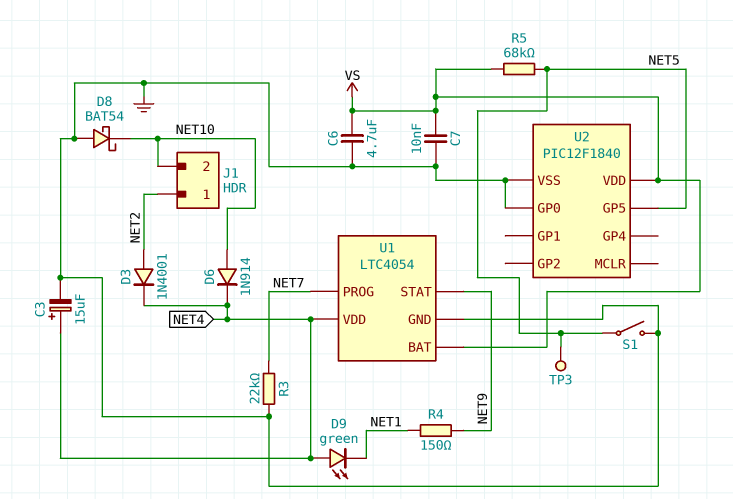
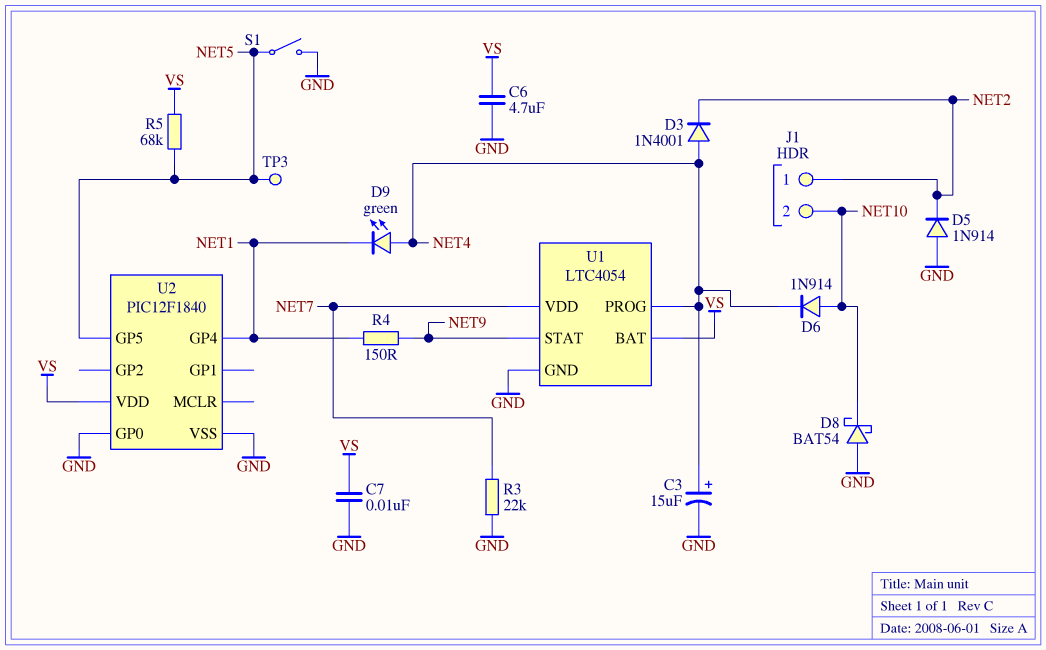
D3: diode 1N4001 (A NET2, K NET4) -> diode 1N4001 (A NET4, K NET2)
D5: none -> diode 1N914 (A GND, K NET2)
U1 pin PROG: NET7 -> NET4
U1 pin VDD: NET4 -> NET7
U2 pin GP4: none -> NET1

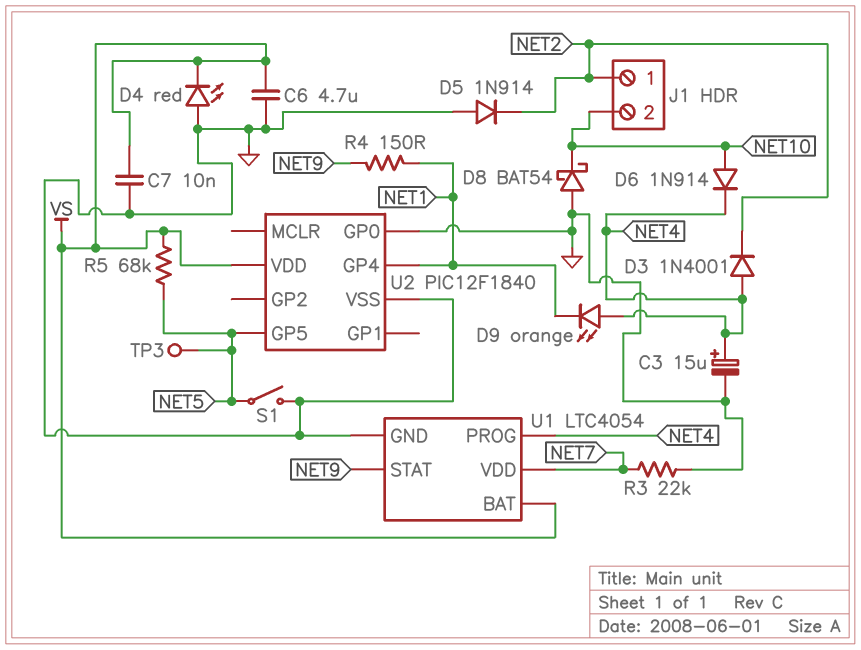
D4: none -> LED red (A GND, K VS)
D9: LED green (A NET4, K NET1) -> LED orange (A NET4, K NET1)

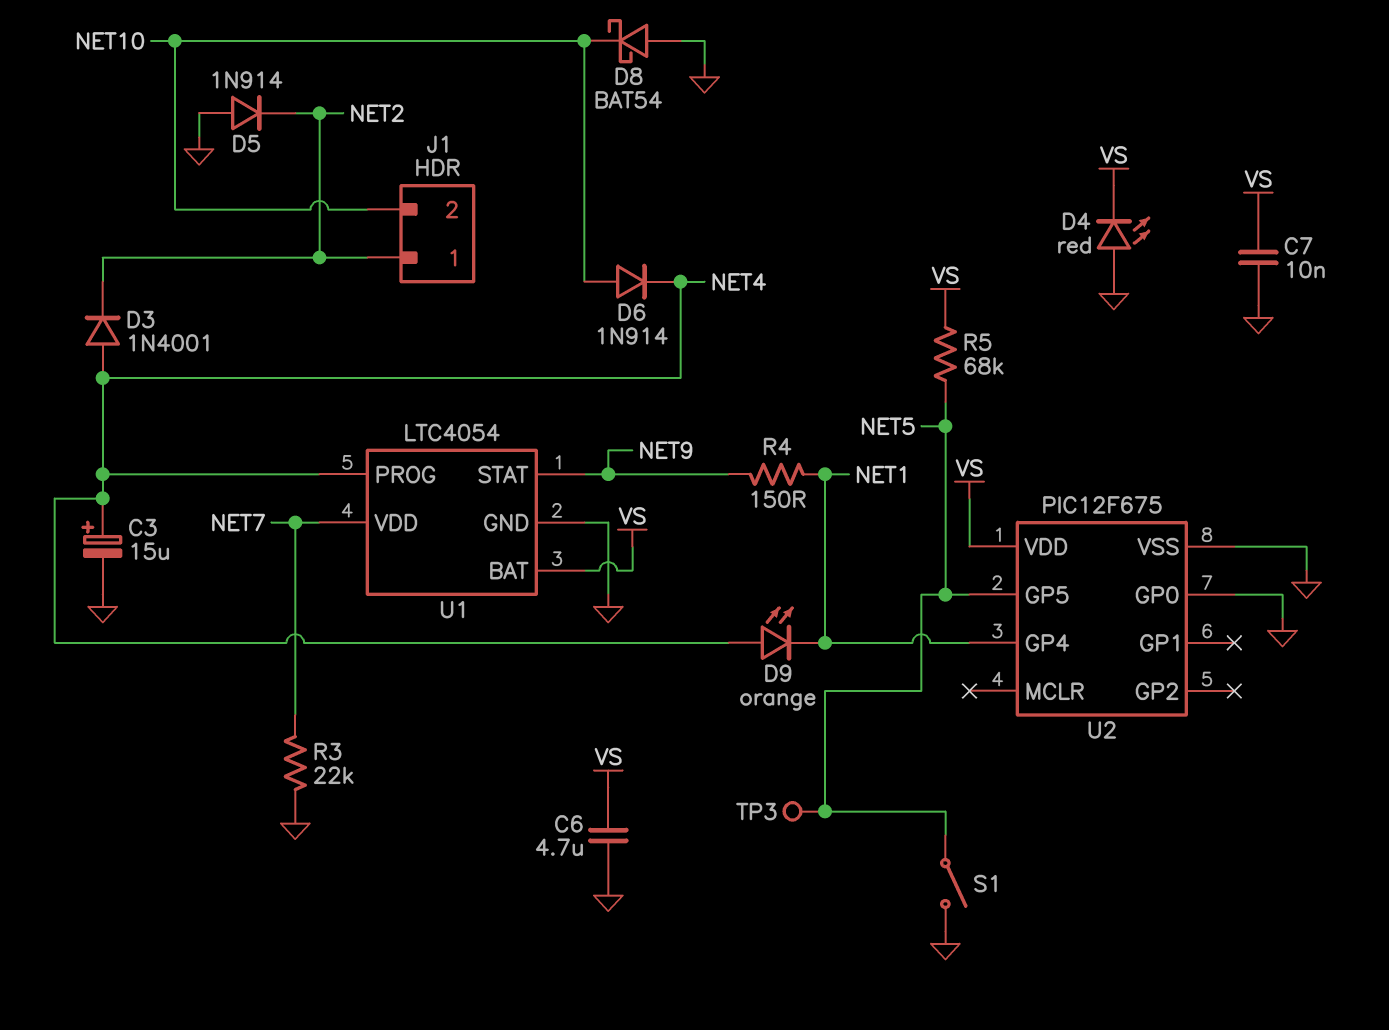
U2: PIC12F1840 -> PIC12F675

